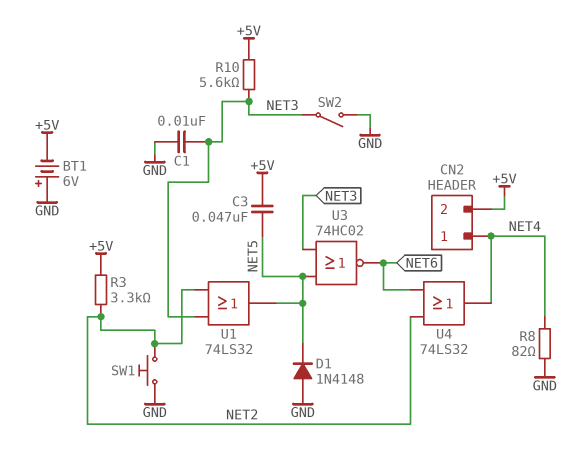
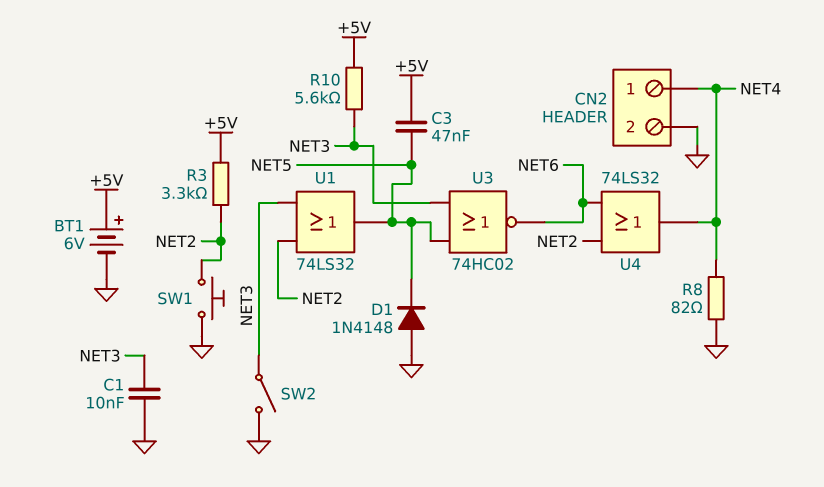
BT1: 6V (plus GND, minus +5V) -> 6V (plus +5V, minus GND)
CN2 pin 2: +5V -> GND

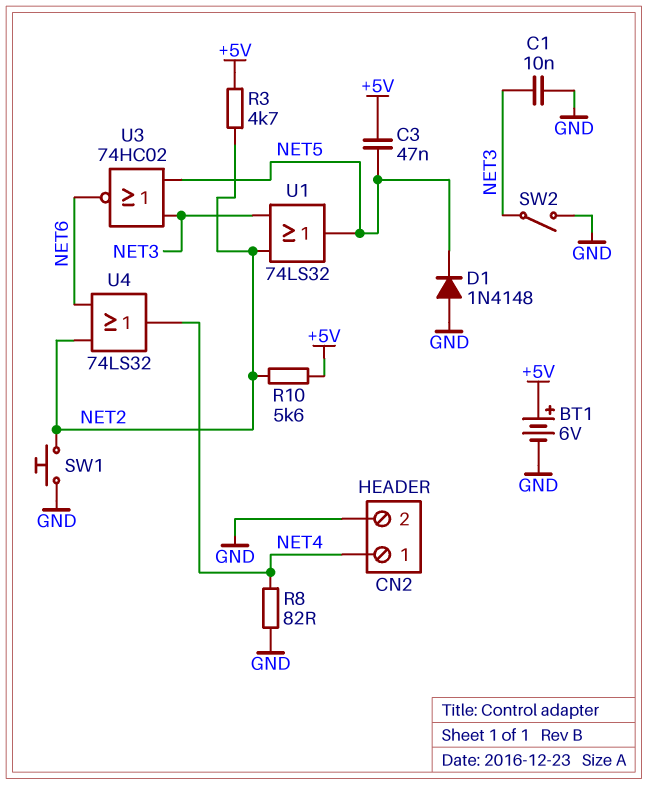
R3: 3.3k (+5V, NET2) -> 4.7k (+5V, NET2)
R10: 5.6k (+5V, NET3) -> 5.6k (+5V, NET2)

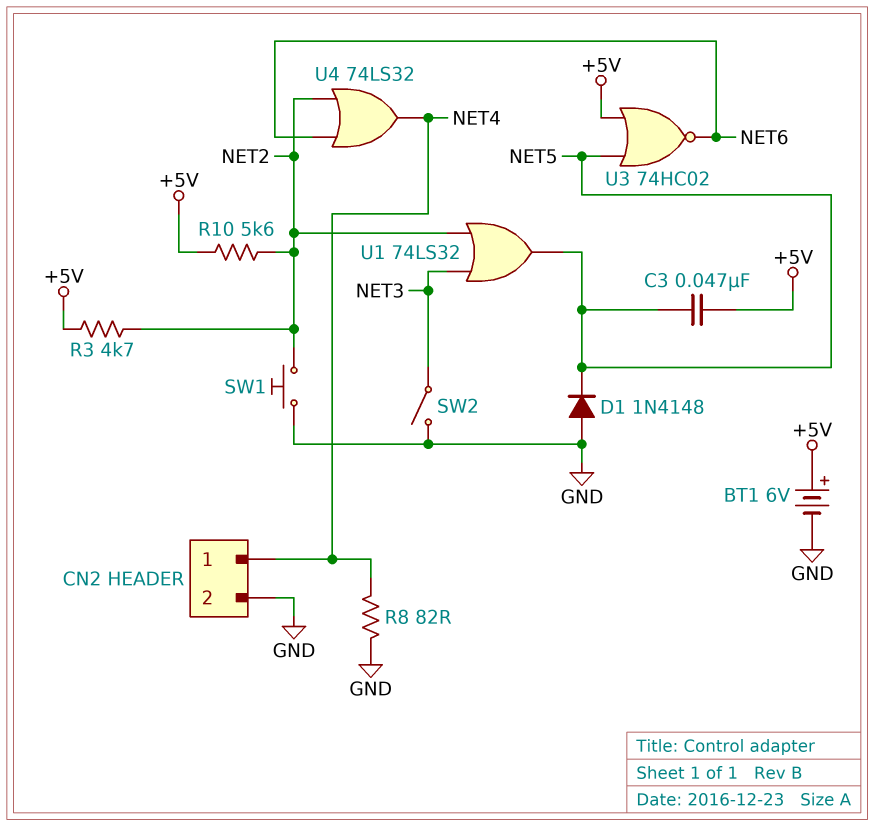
C1: 10nF (GND, NET3) -> none
U3: NOR 74HC02 (in NET3, in NET5, out NET6) -> NOR 74HC02 (in +5V, in NET5, out NET6)

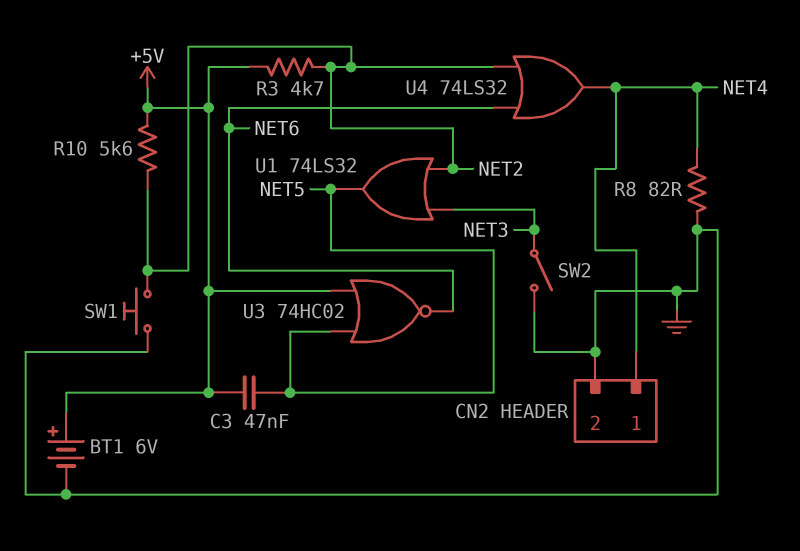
D1: diode 1N4148 (A GND, K NET5) -> none

